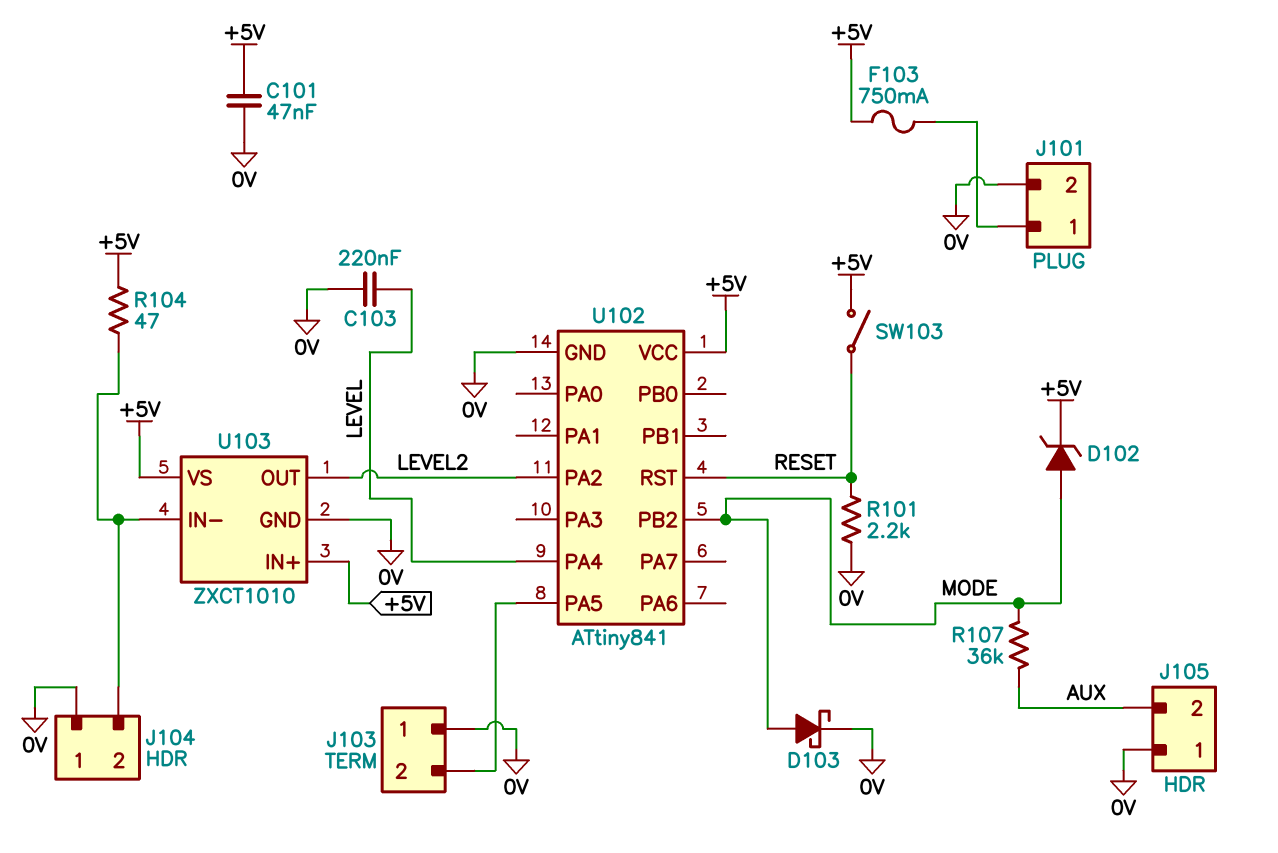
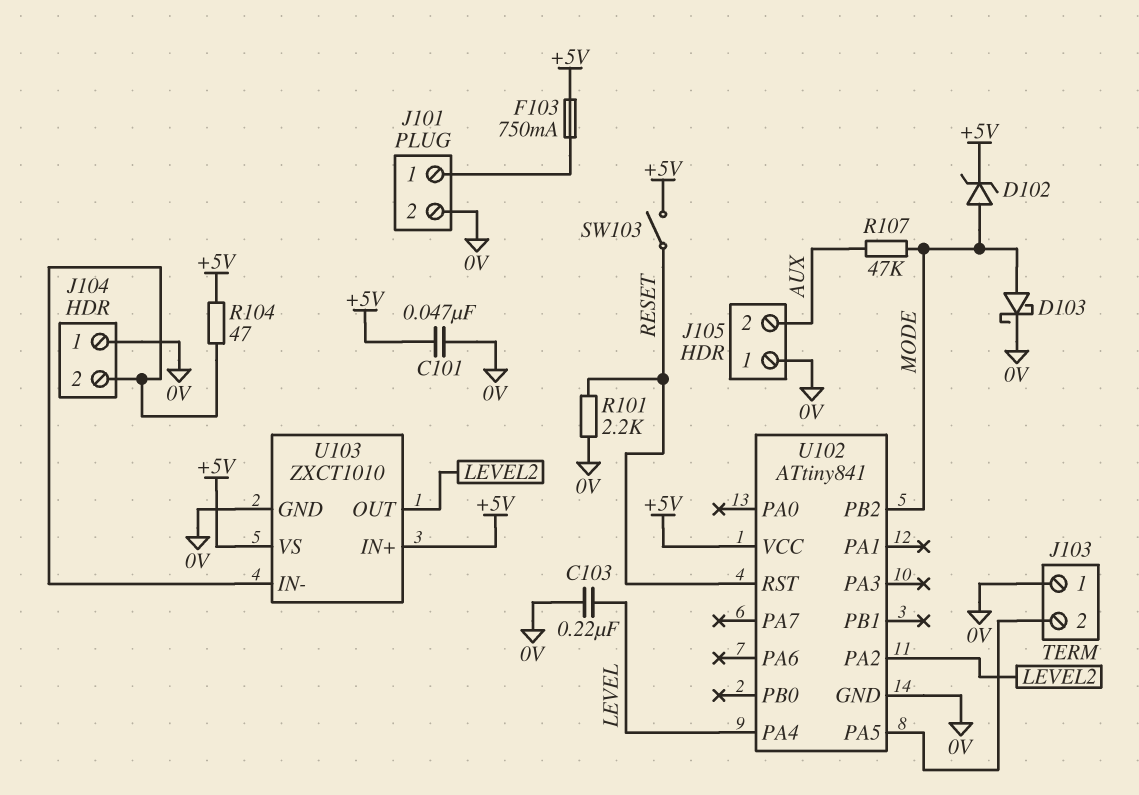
R107: 36k (AUX, MODE) -> 47k (AUX, MODE)

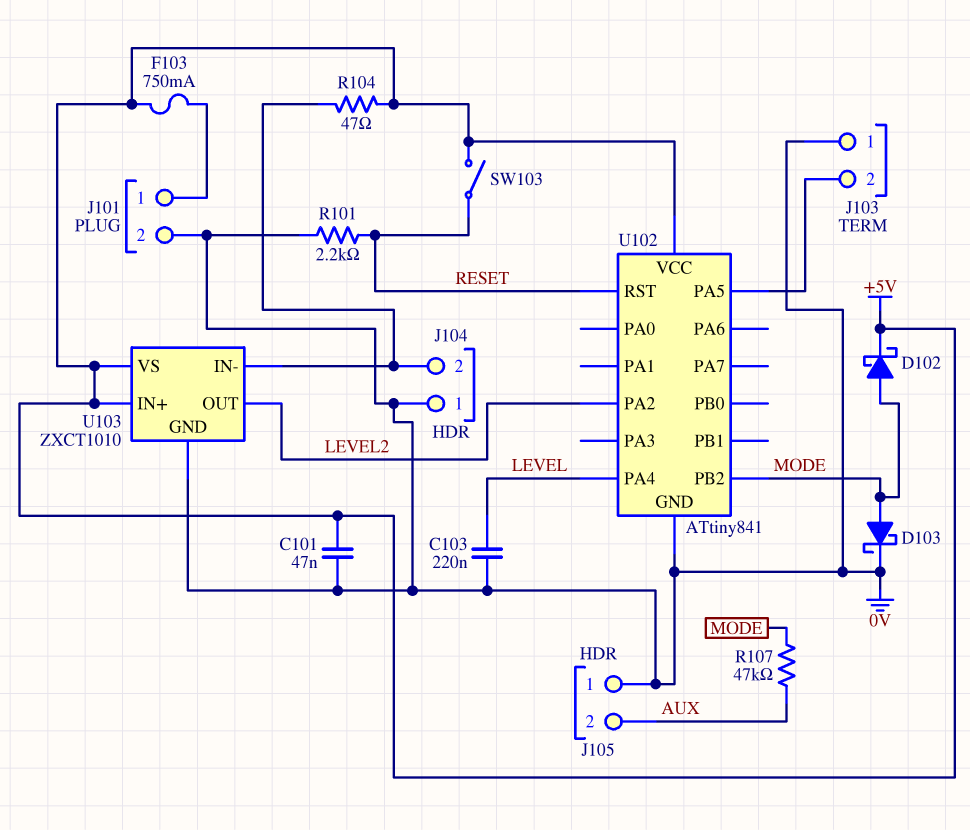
D102: zener (A MODE, K +5V) -> schottky (A MODE, K +5V)

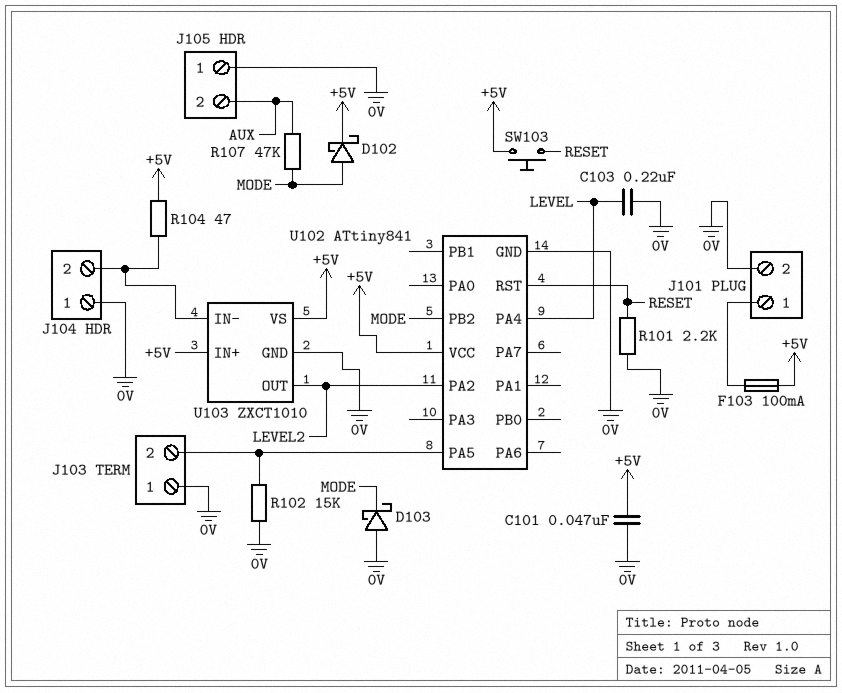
D103: schottky (A MODE, K 0V) -> schottky (A 0V, K MODE)
F103: 750mA (+5V, J101/1) -> 100mA (+5V, J101/1)
R102: none -> 15k (0V, J103/2)
SW103: switch (+5V, RESET) -> button (+5V, RESET)

